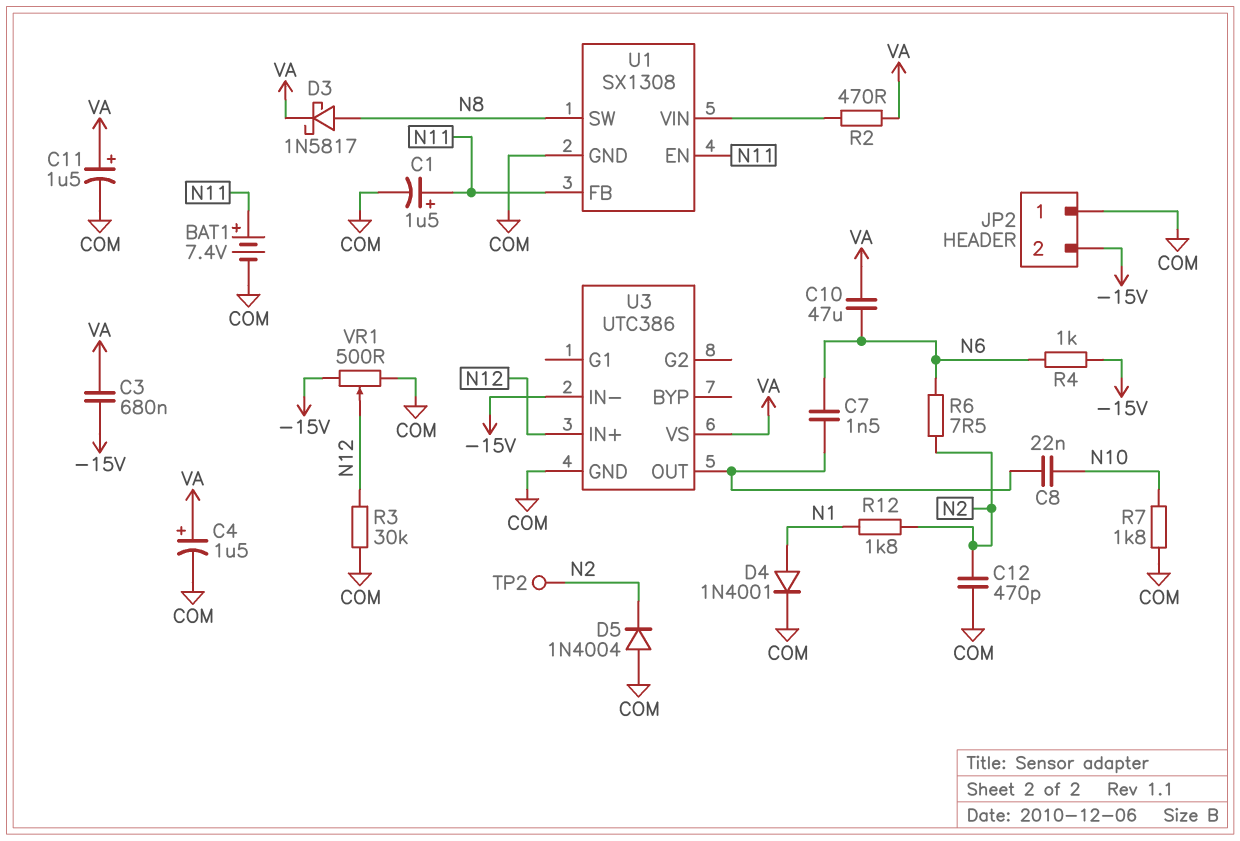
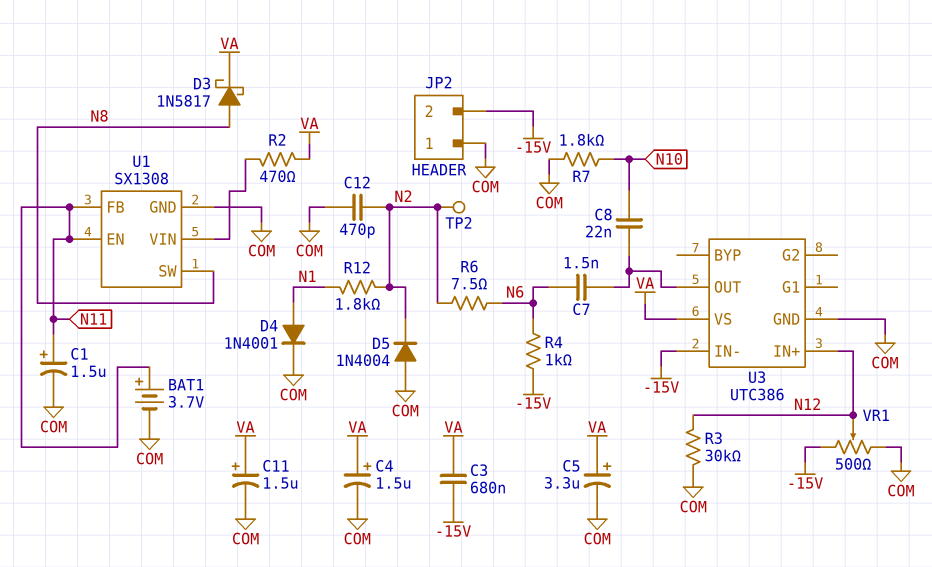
BAT1: 7.4V (plus N11, minus COM) -> 3.7V (plus N11, minus COM)
C5: none -> 3.3uF (plus VA, minus COM)
C10: 47uF (N6, VA) -> none

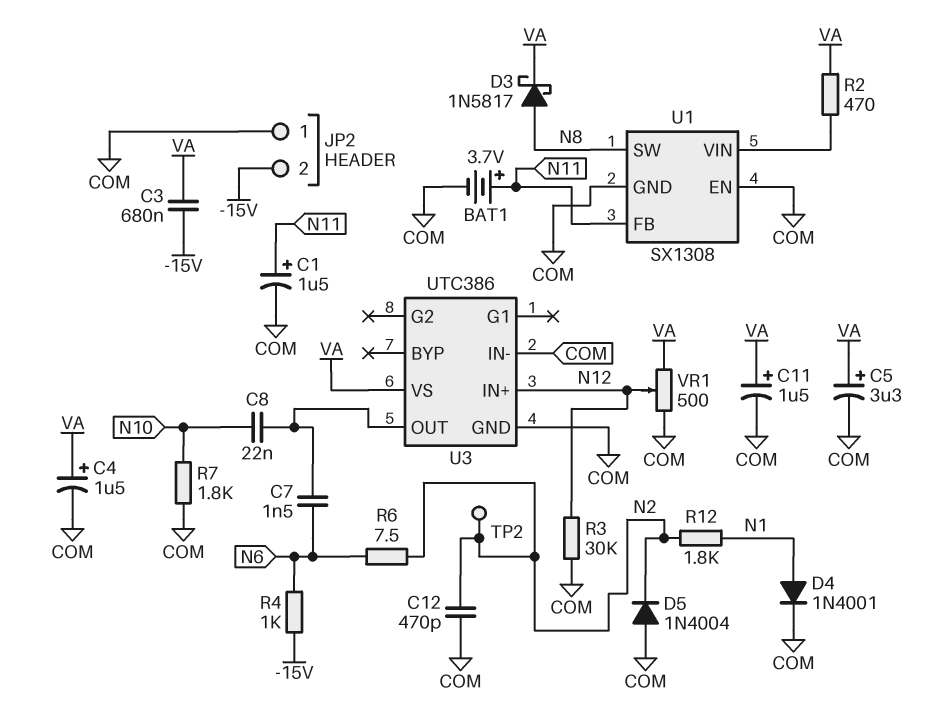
U1 pin EN: N11 -> COM
U3 pin IN-: -15V -> COM
VR1: 500 (-15V, COM, wiper N12) -> 500 (COM, VA, wiper N12)

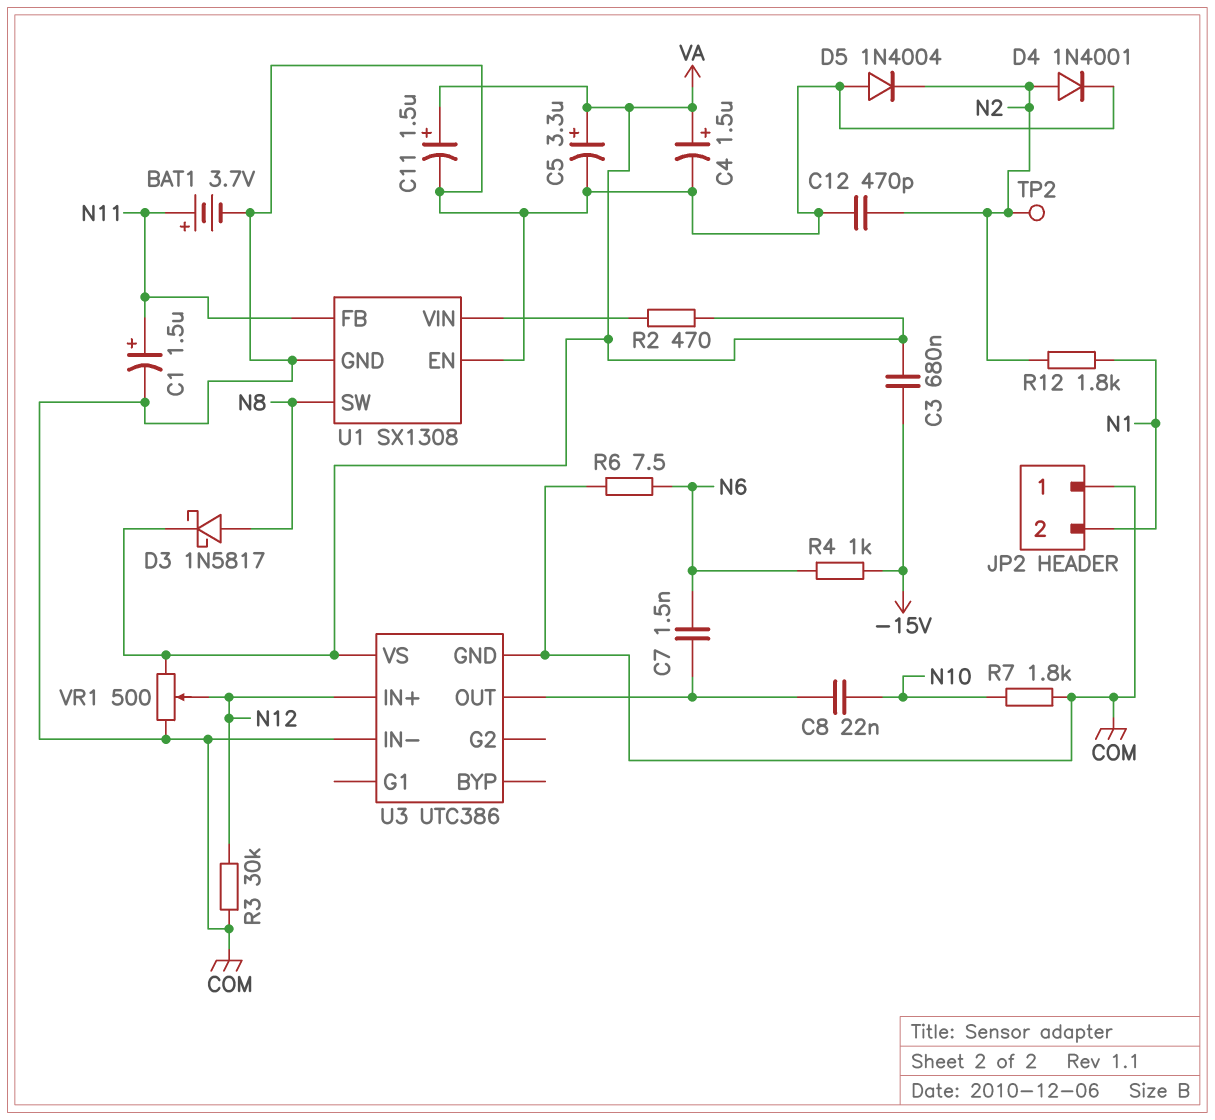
D4: diode 1N4001 (A N1, K COM) -> diode 1N4001 (A N2, K COM)
JP2 pin 2: -15V -> N1
R6: 7.5 (N2, N6) -> 7.5 (COM, N6)

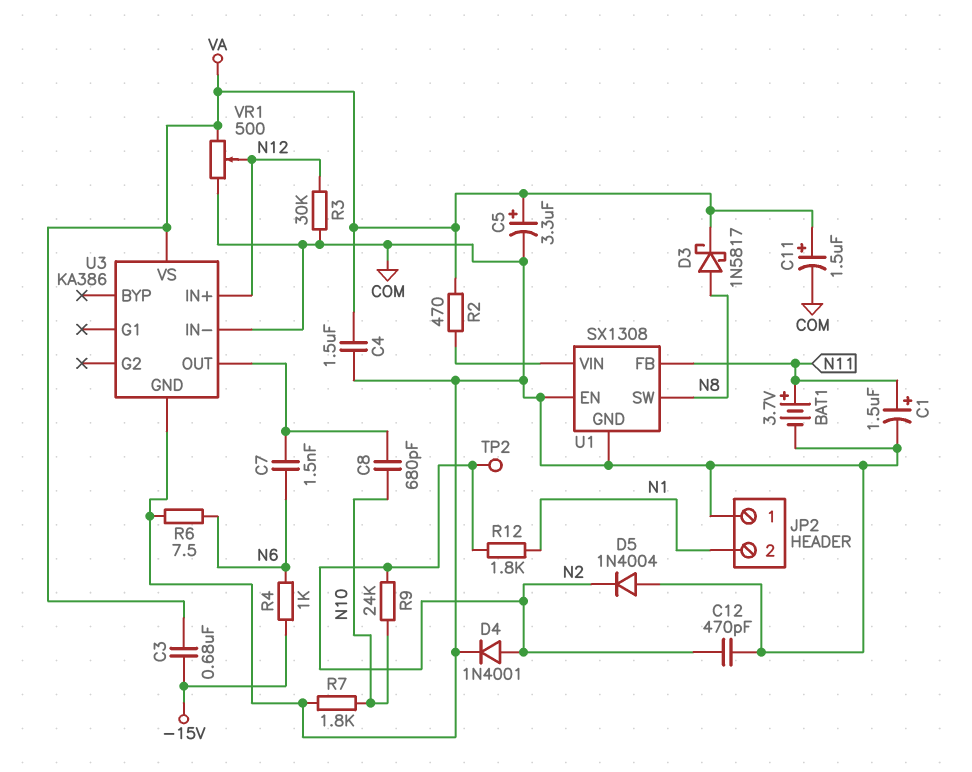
C4: 1.5uF (plus VA, minus COM) -> 1.5uF (COM, VA)
C8: 22nF (N10, U3/OUT) -> 680pF (N10, U3/OUT)
R9: none -> 24k (N2, N10)
U3: UTC386 -> KA386

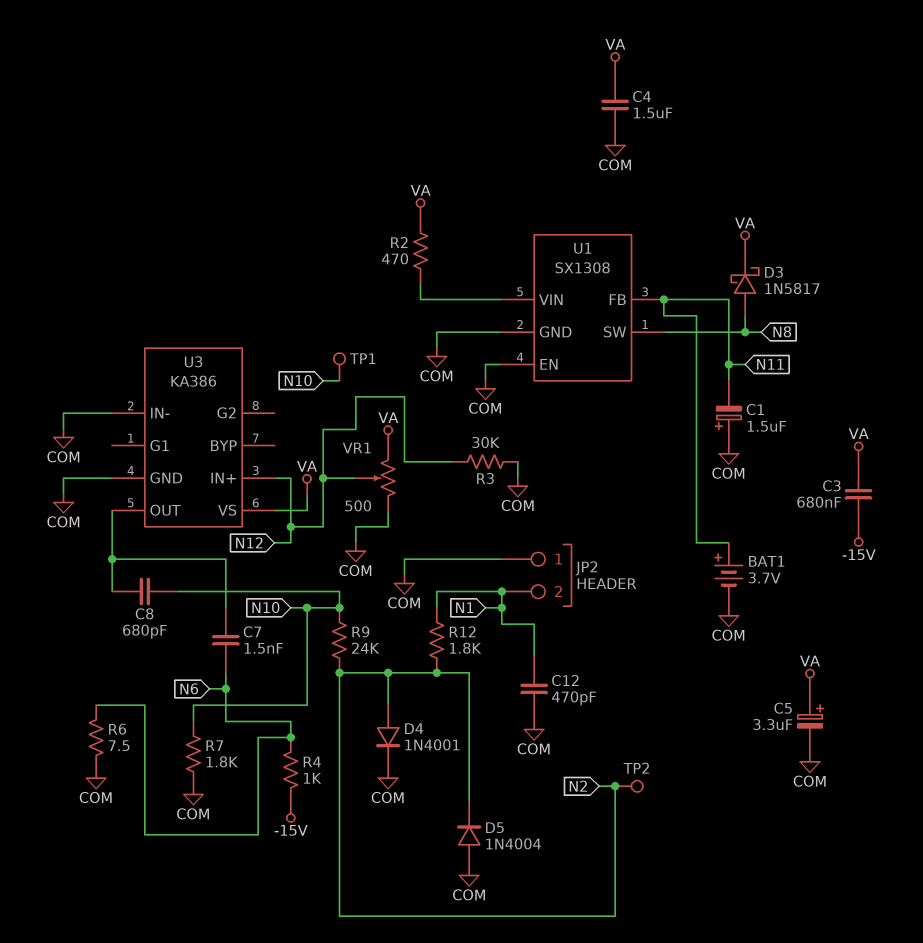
C1: 1.5uF (plus N11, minus COM) -> 1.5uF (plus COM, minus N11)
C11: 1.5uF (plus VA, minus COM) -> none
C12: 470pF (COM, N2) -> 470pF (COM, N1)
TP1: none -> test point (N10)

